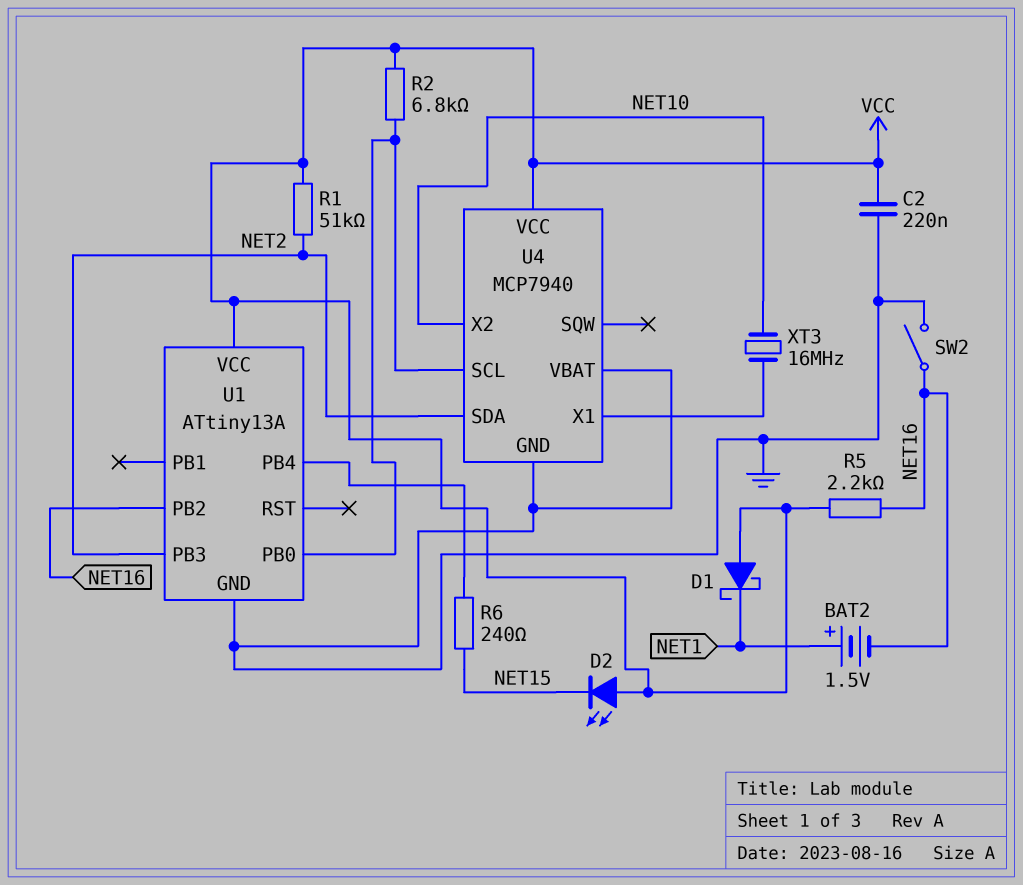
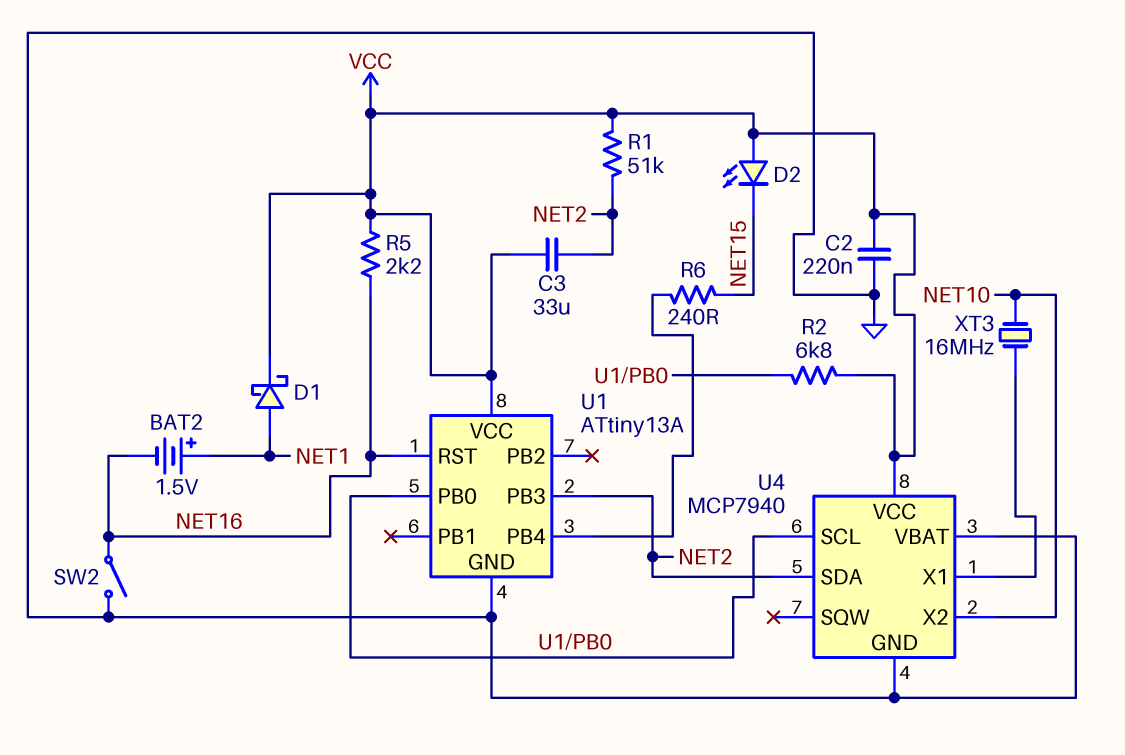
C3: none -> 33uF (NET2, VCC)
D1: schottky (A VCC, K NET1) -> schottky (A NET1, K VCC)
U1 pin PB2: NET16 -> none
U1 pin RST: none -> NET16

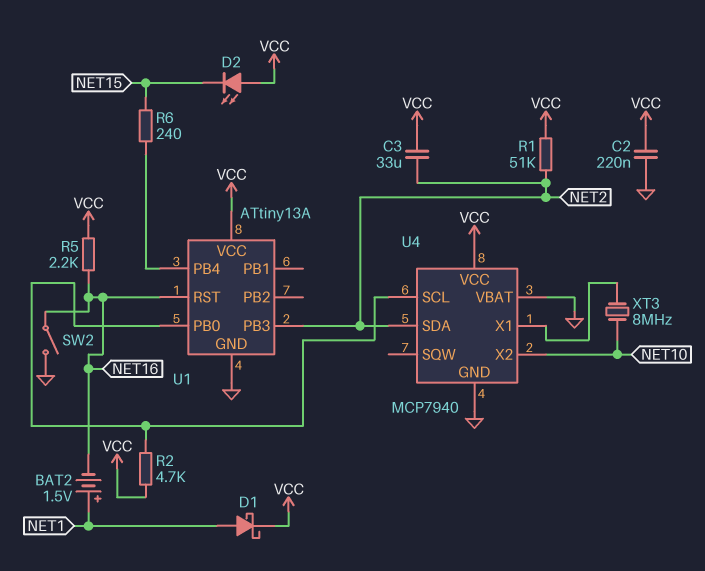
R2: 6.8k (U1/PB0, VCC) -> 4.7k (U1/PB0, VCC)
XT3: 16MHz (NET10, U4/X1) -> 8MHz (NET10, U4/X1)

